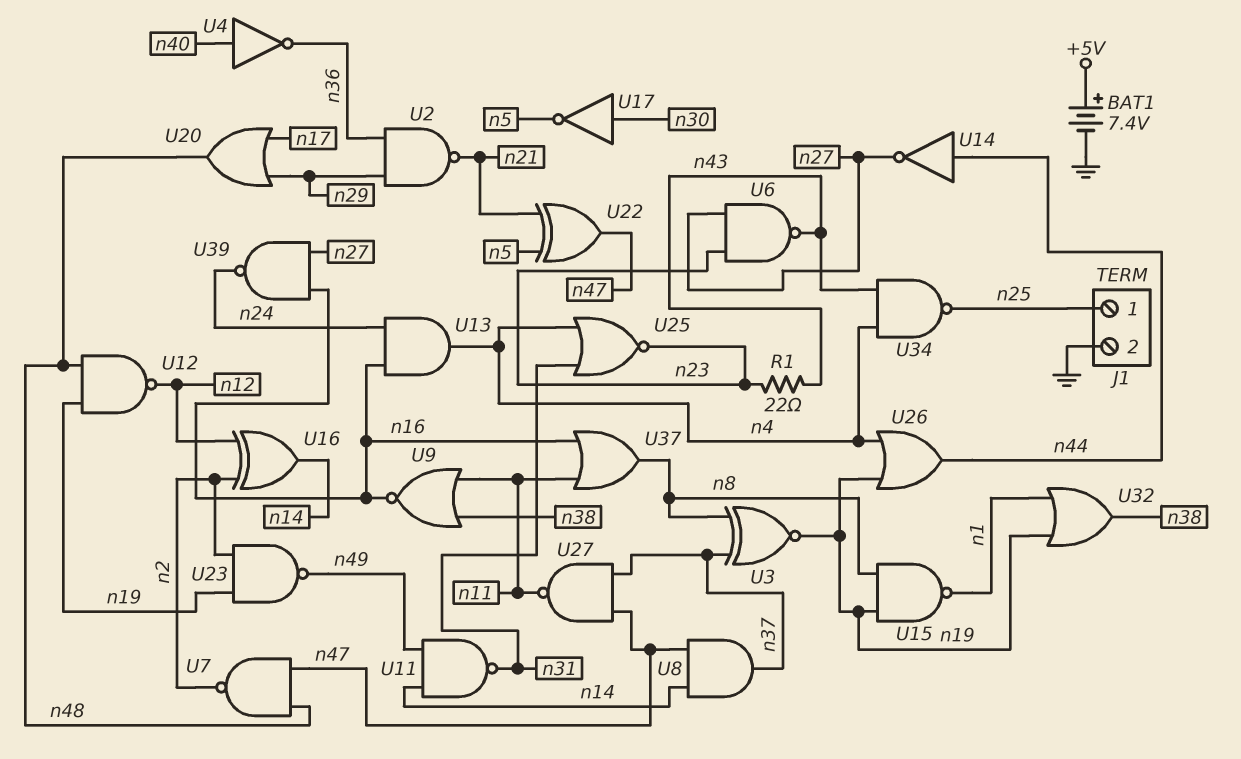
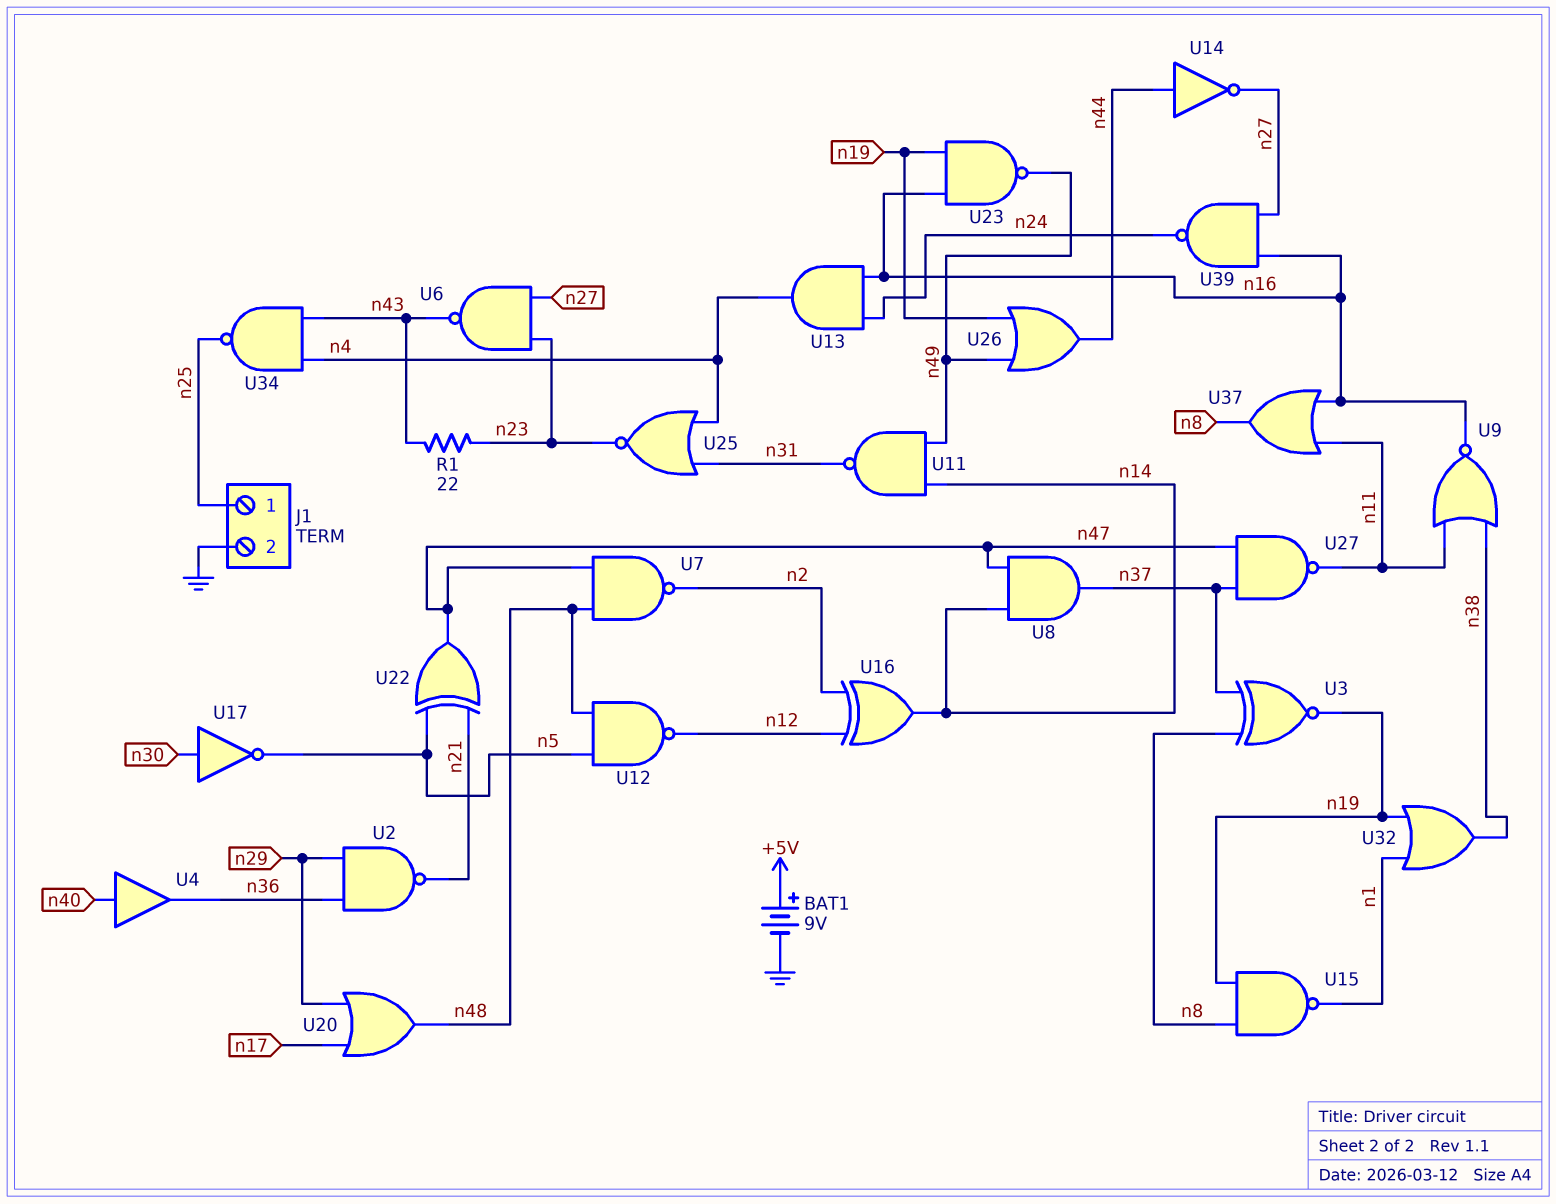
BAT1: 7.4V (plus +5V, minus GND) -> 9V (plus +5V, minus GND)
U4: NOT (in n40, out n36) -> buffer (in n40, out n36)
U12: NAND (in n19, in n48, out n12) -> NAND (in n5, in n48, out n12)
U23: NAND (in n2, in n19, out n49) -> NAND (in n16, in n19, out n49)
U26: OR (in n4, in n19, out n44) -> OR (in n19, in n49, out n44)

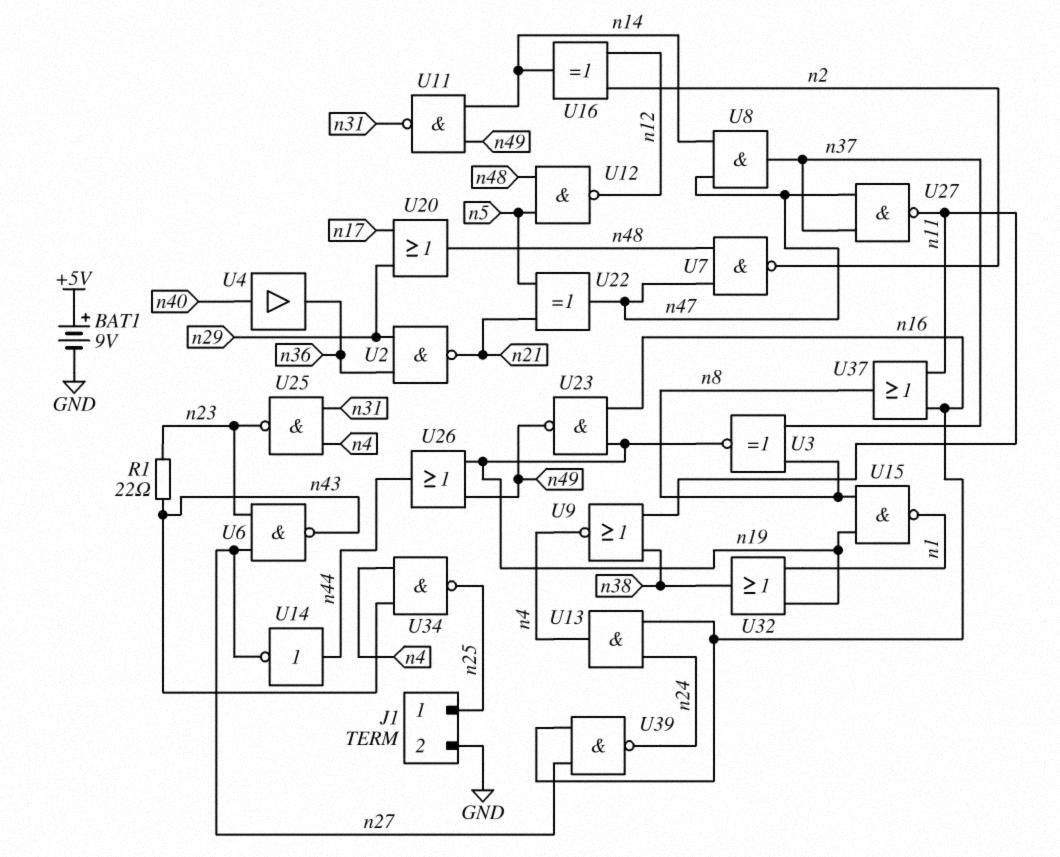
U9: NOR (in n11, in n38, out n16) -> NOR (in n11, in n38, out n4)
U17: NOT (in n30, out n5) -> none
U25: NOR (in n4, in n31, out n23) -> NAND (in n4, in n31, out n23)

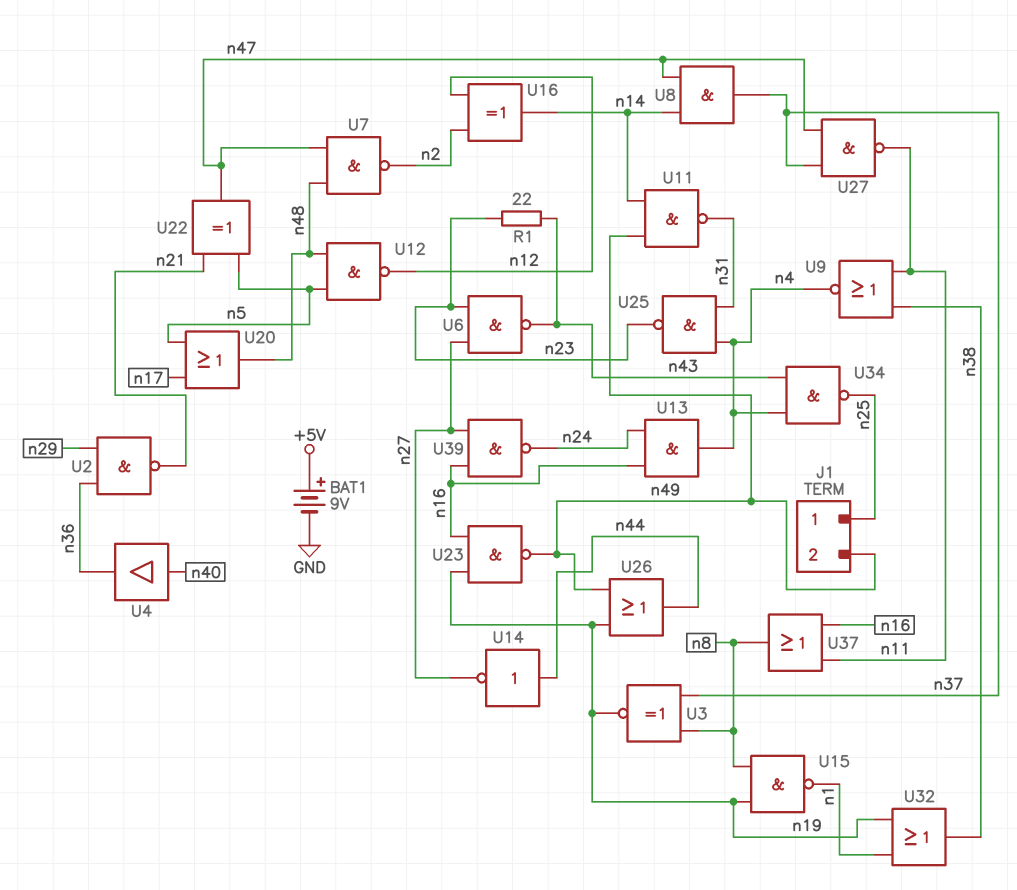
J1 pin 2: GND -> n49
U20: OR (in n17, in n29, out n48) -> OR (in n5, in n17, out n48)

